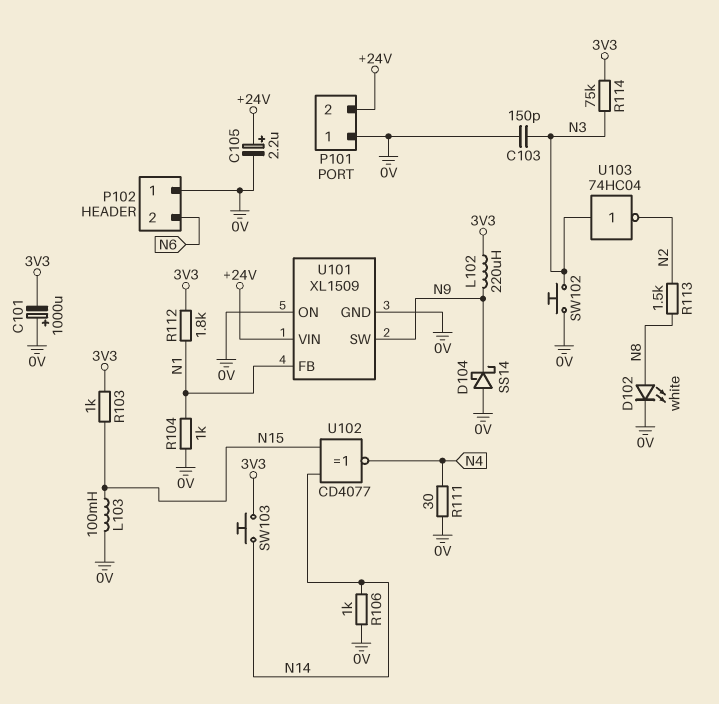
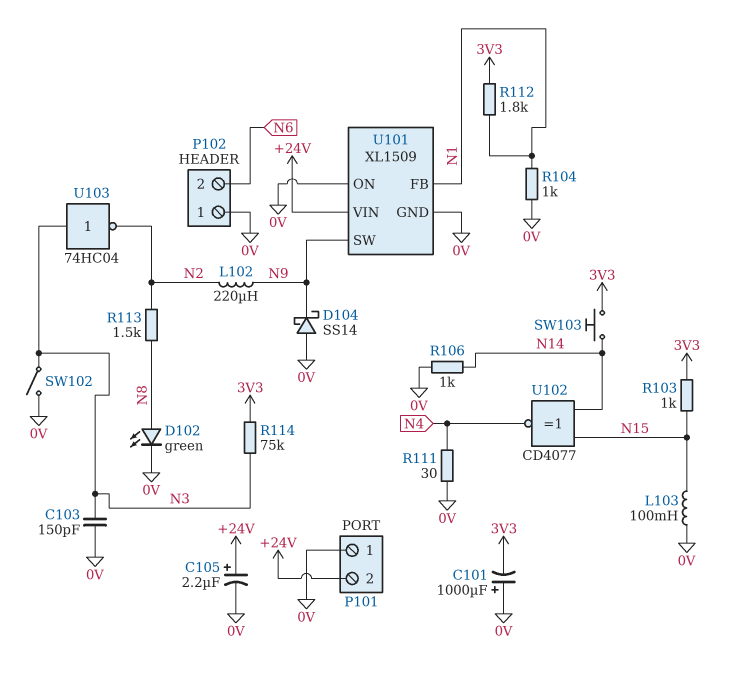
D102: LED white (A N8, K 0V) -> LED green (A N8, K 0V)
L102: 220uH (3V3, N9) -> 220uH (N2, N9)
SW102: button (0V, N3) -> switch (0V, N3)

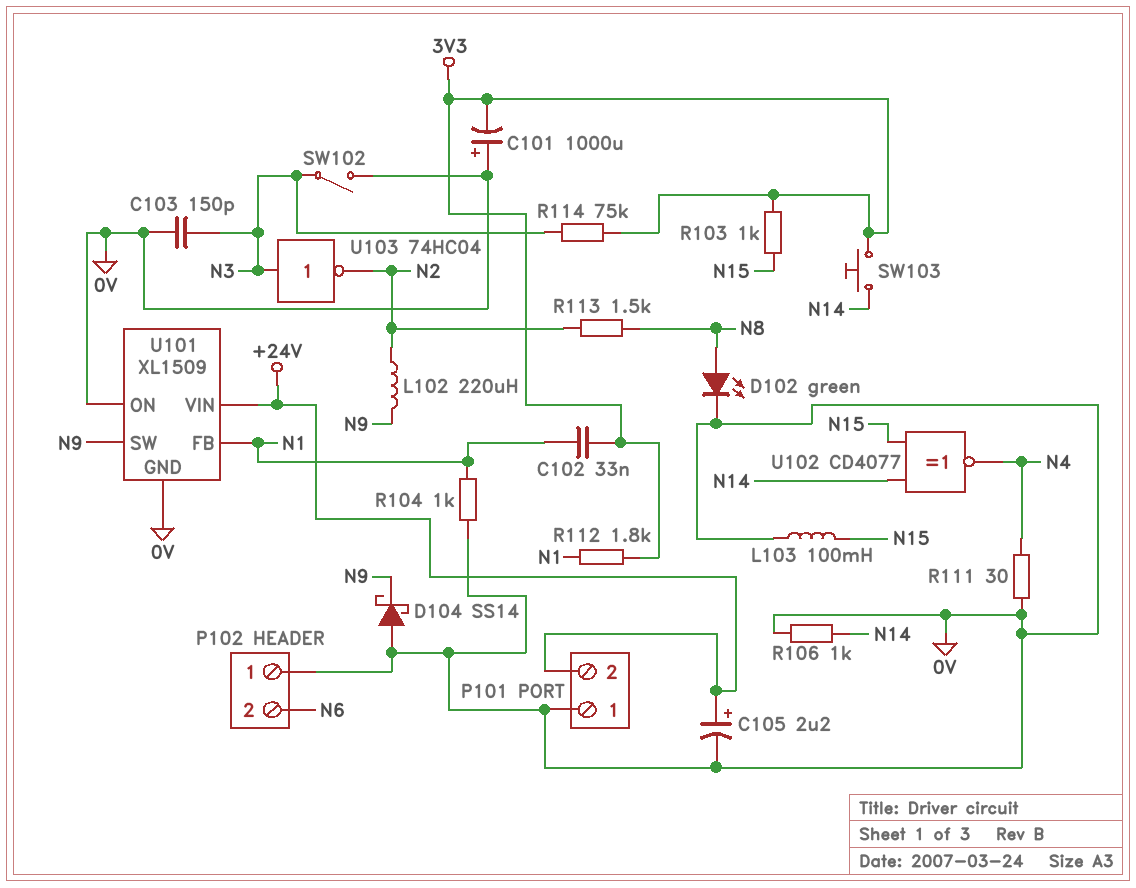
C102: none -> 33nF (3V3, N1)

